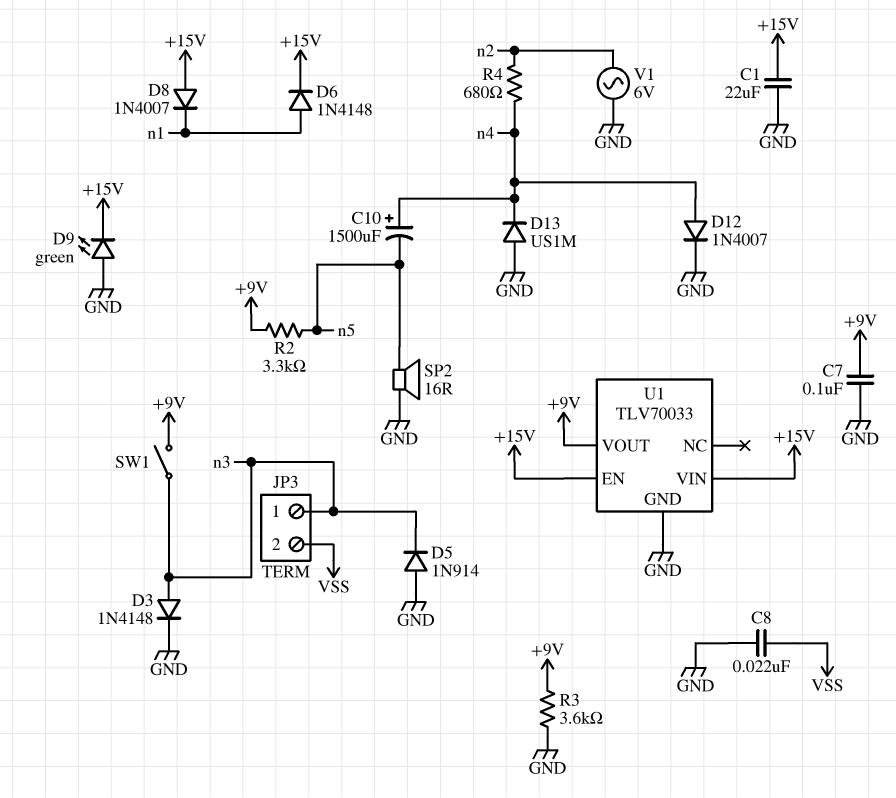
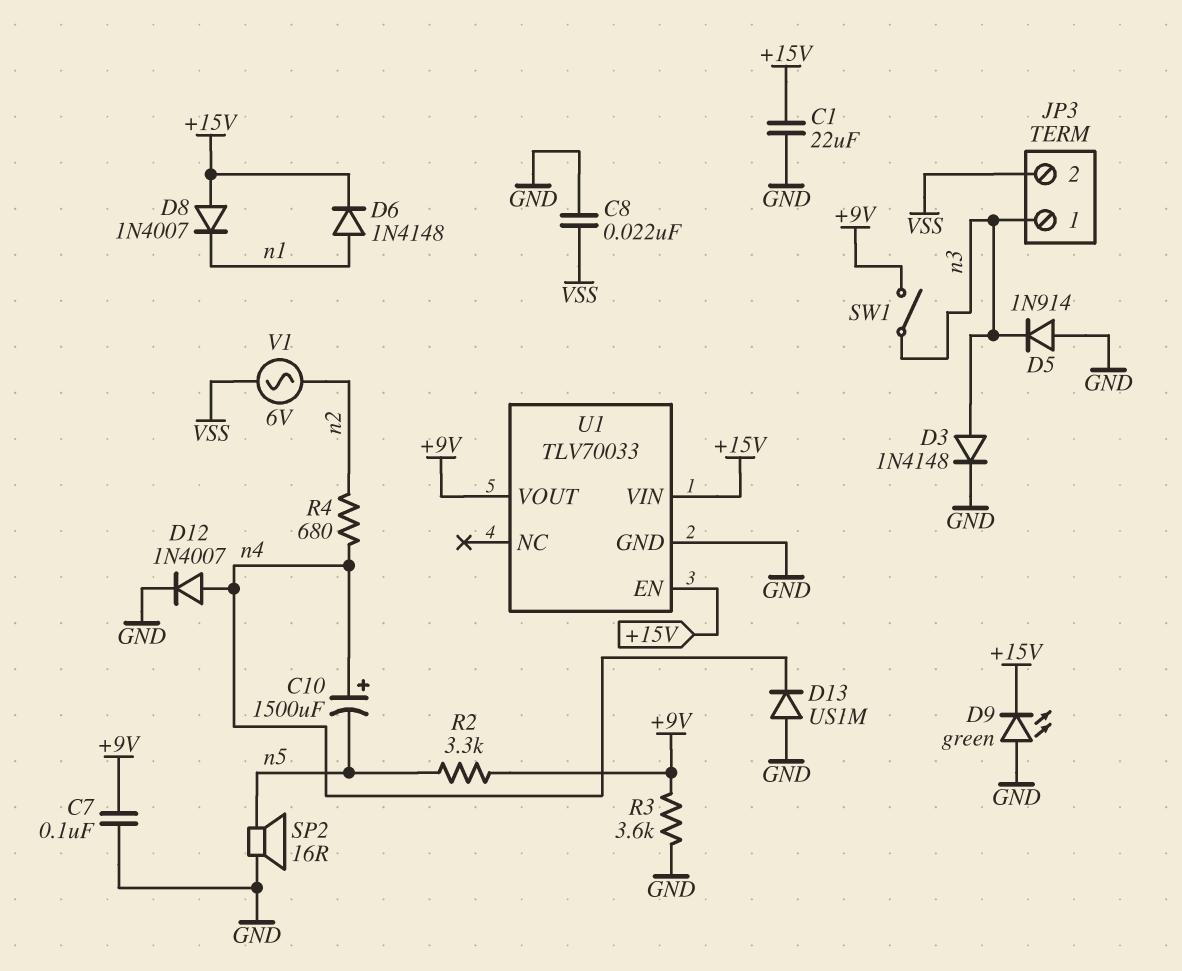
V1: AC 6V (GND, n2) -> AC 6V (VSS, n2)

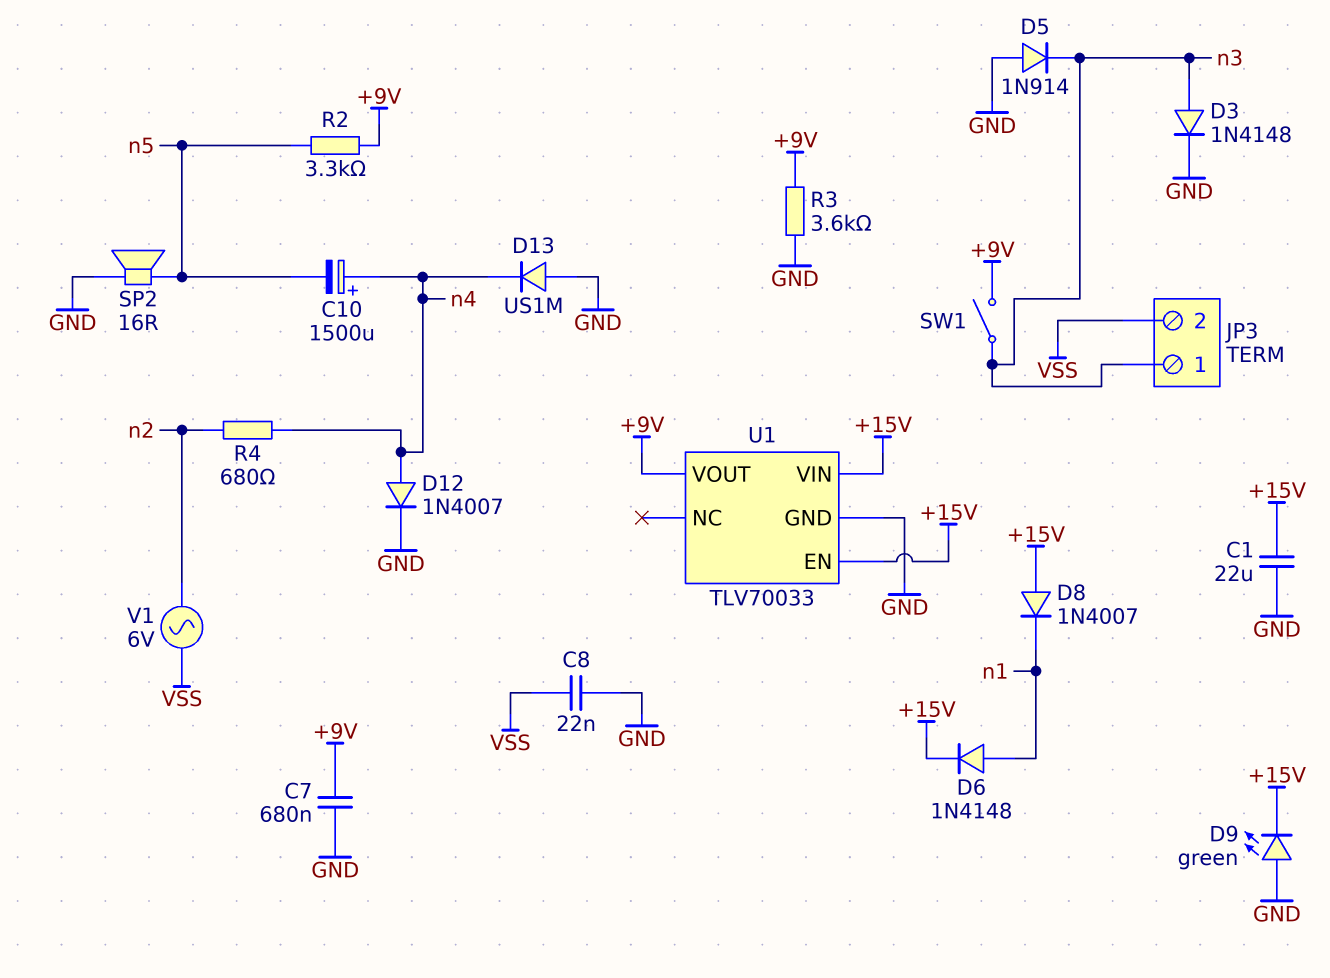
C7: 100nF (+9V, GND) -> 680nF (+9V, GND)

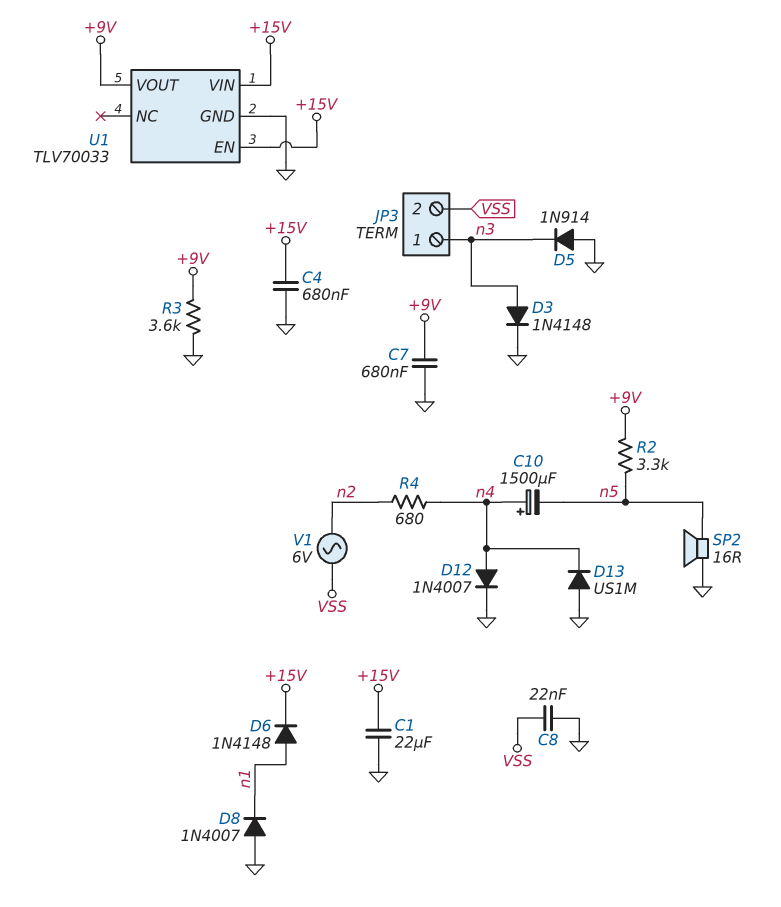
C4: none -> 680nF (+15V, GND)
D8: diode 1N4007 (A +15V, K n1) -> diode 1N4007 (A GND, K n1)
D9: LED green (A GND, K +15V) -> none
SW1: switch (+9V, n3) -> none

